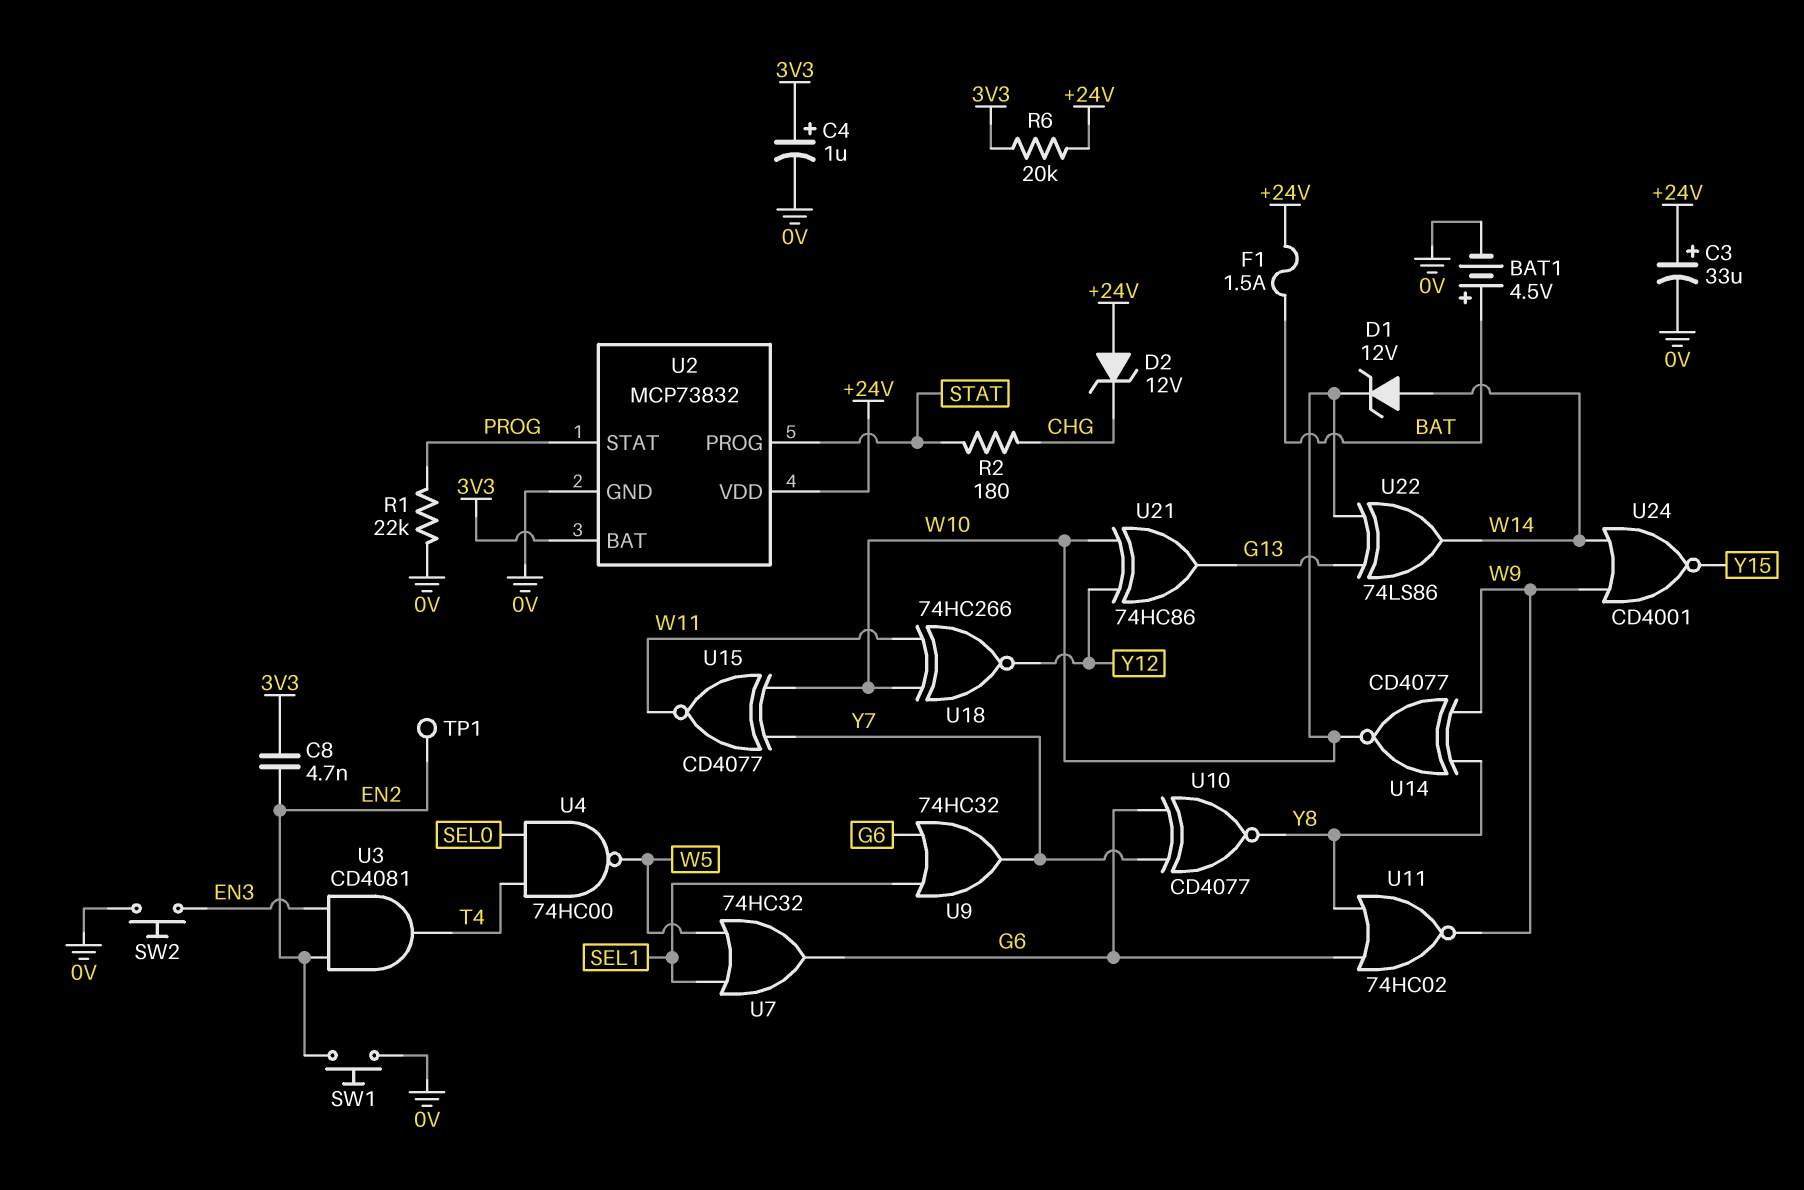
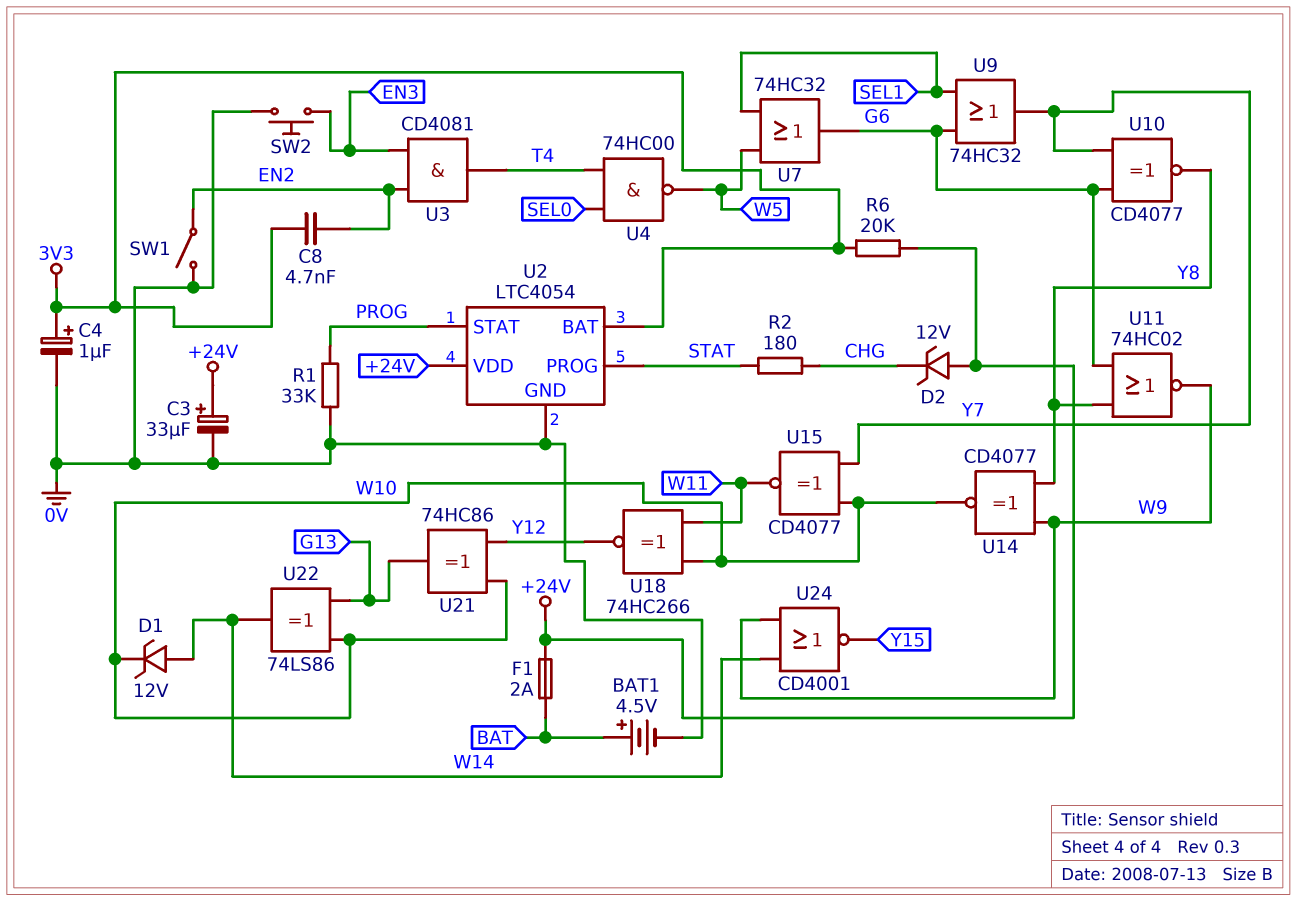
F1: 1.5A (+24V, BAT) -> 2A (+24V, BAT)
R1: 22k (0V, PROG) -> 33k (0V, PROG)
SW1: button (0V, EN2) -> switch (0V, EN2)
TP1: test point (EN2) -> none
U2: MCP73832 -> LTC4054

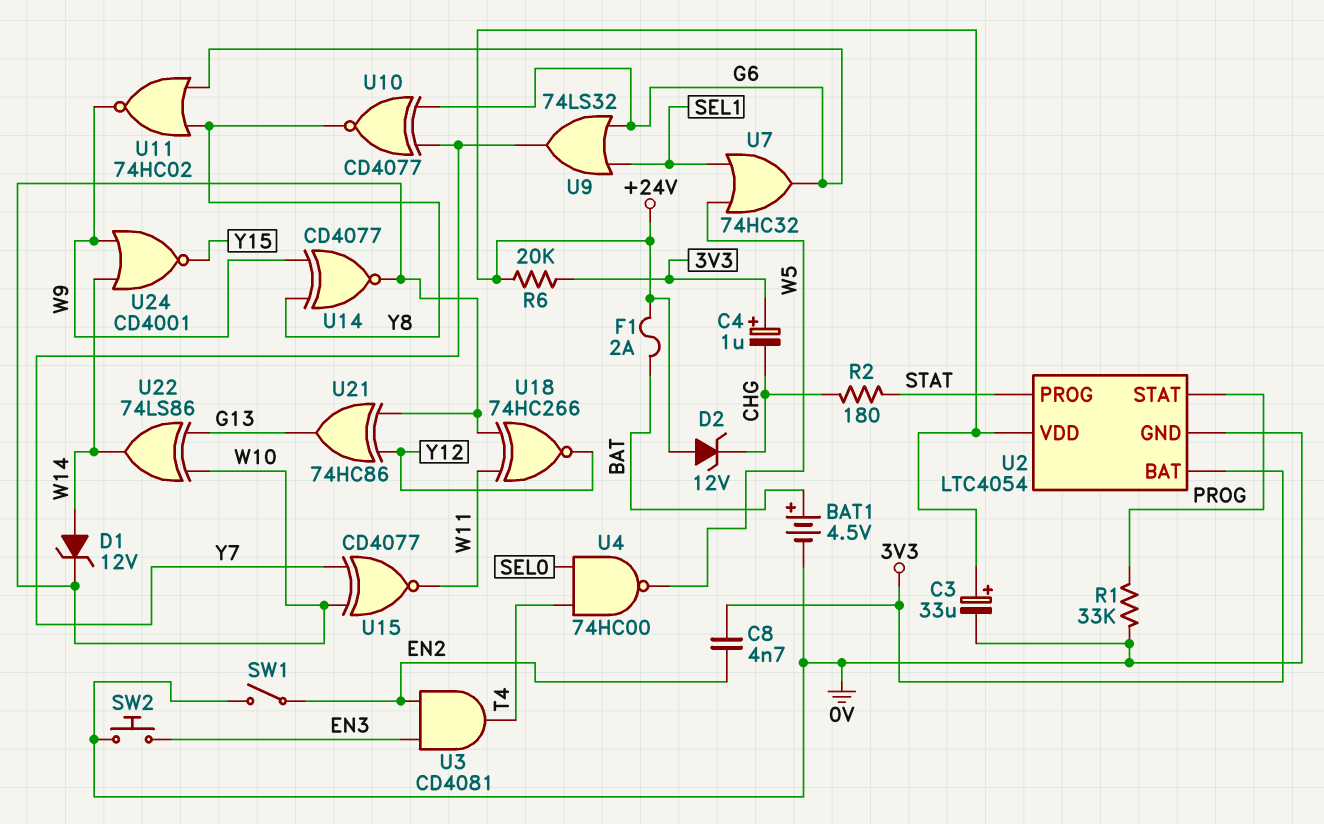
C4: 1uF (plus 3V3, minus 0V) -> 1uF (plus 3V3, minus CHG)
U9: OR 74HC32 (in G6, in SEL1, out Y7) -> OR 74LS32 (in G6, in SEL1, out Y7)

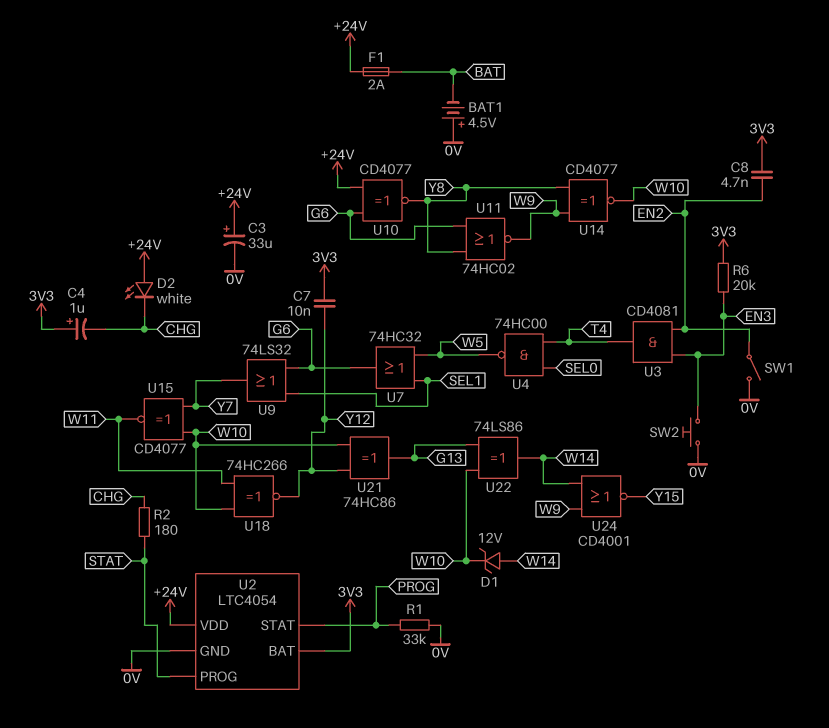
BAT1: 4.5V (plus BAT, minus 0V) -> 4.5V (plus 0V, minus BAT)
C7: none -> 10nF (3V3, Y12)
D2: zener 12V (A +24V, K CHG) -> LED white (A +24V, K CHG)
R6: 20k (+24V, 3V3) -> 20k (3V3, EN3)
U10: XNOR CD4077 (in G6, in Y7, out Y8) -> XNOR CD4077 (in +24V, in G6, out Y8)

